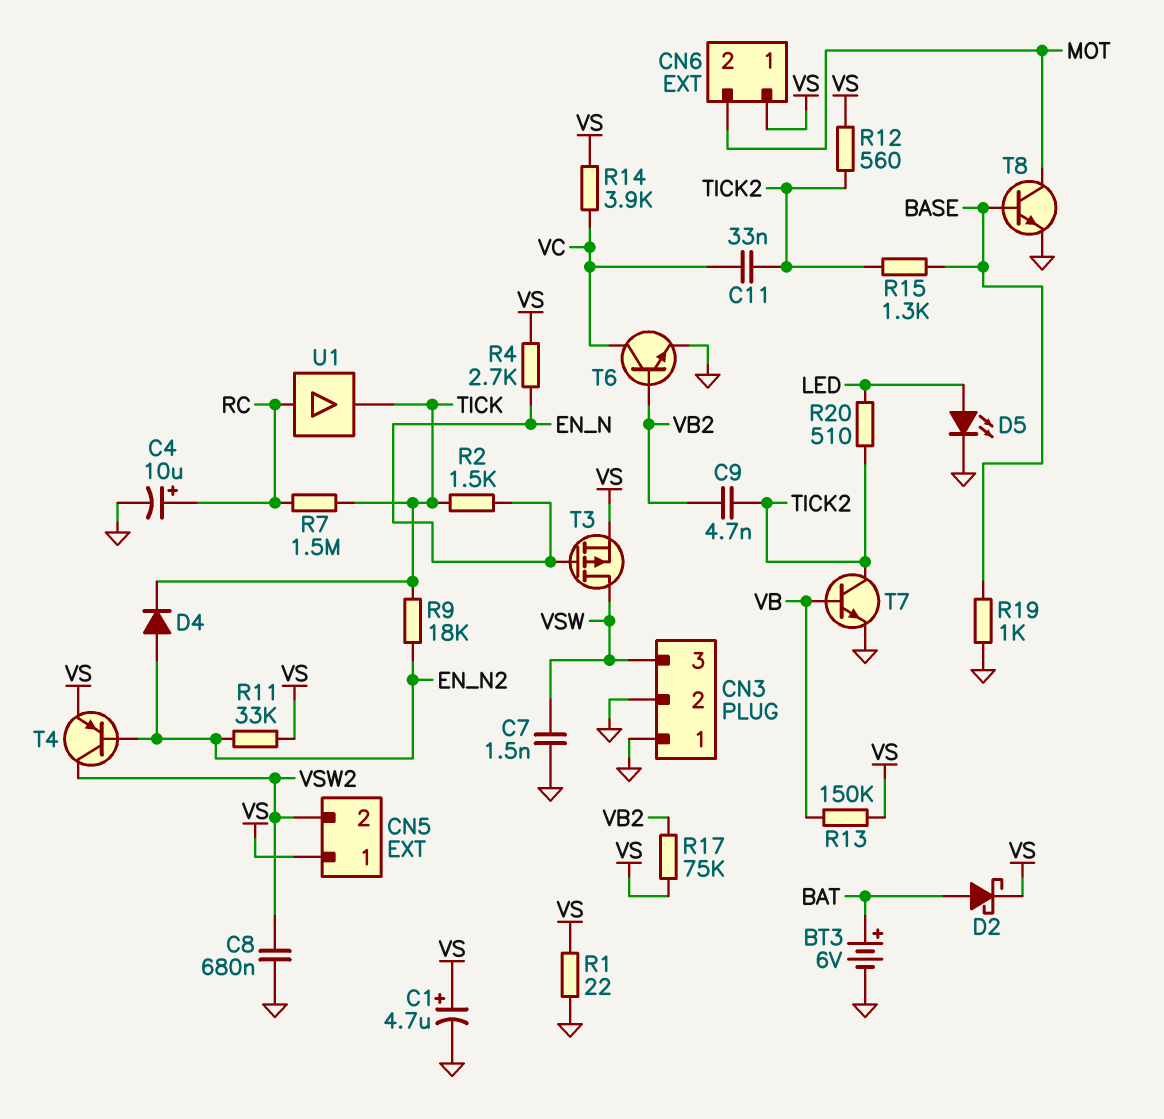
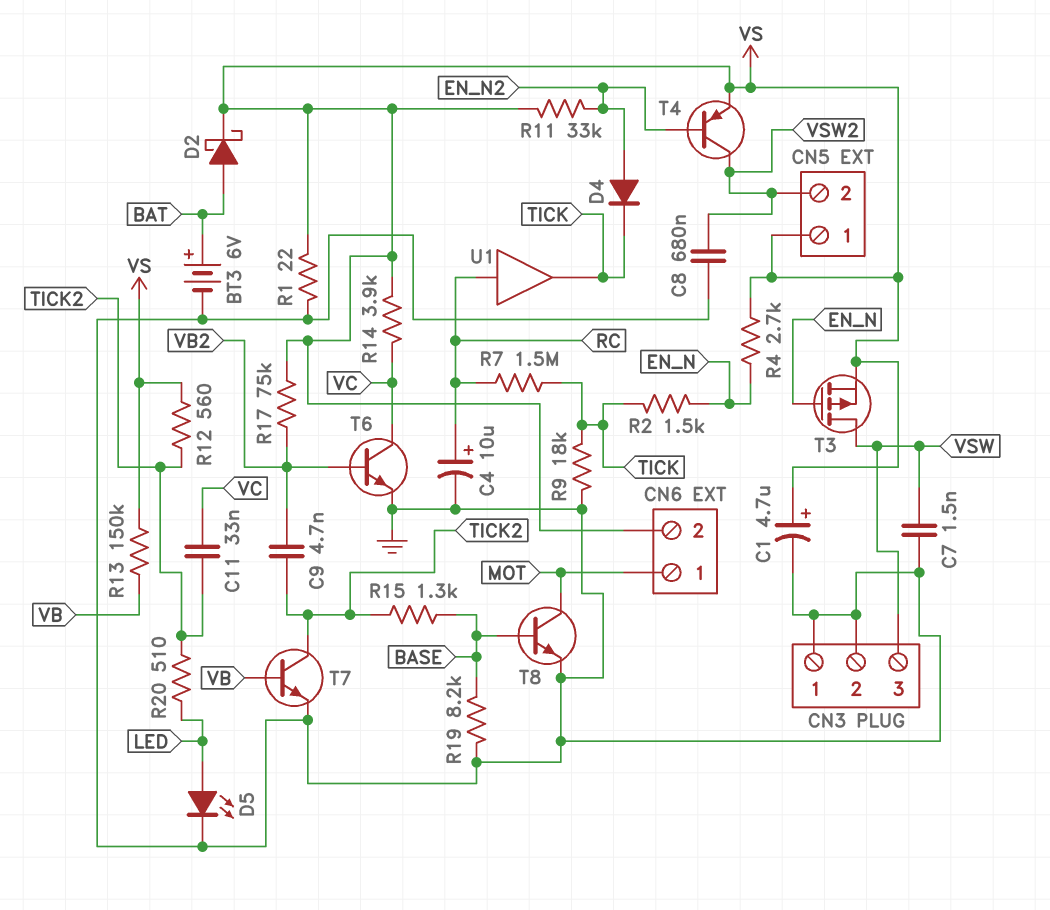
CN6 pin 1: VS -> MOT
CN6 pin 2: MOT -> VS
R9: 18k (EN_N2, TICK) -> 18k (GND, TICK)
R19: 1k (BASE, GND) -> 8.2k (BASE, GND)

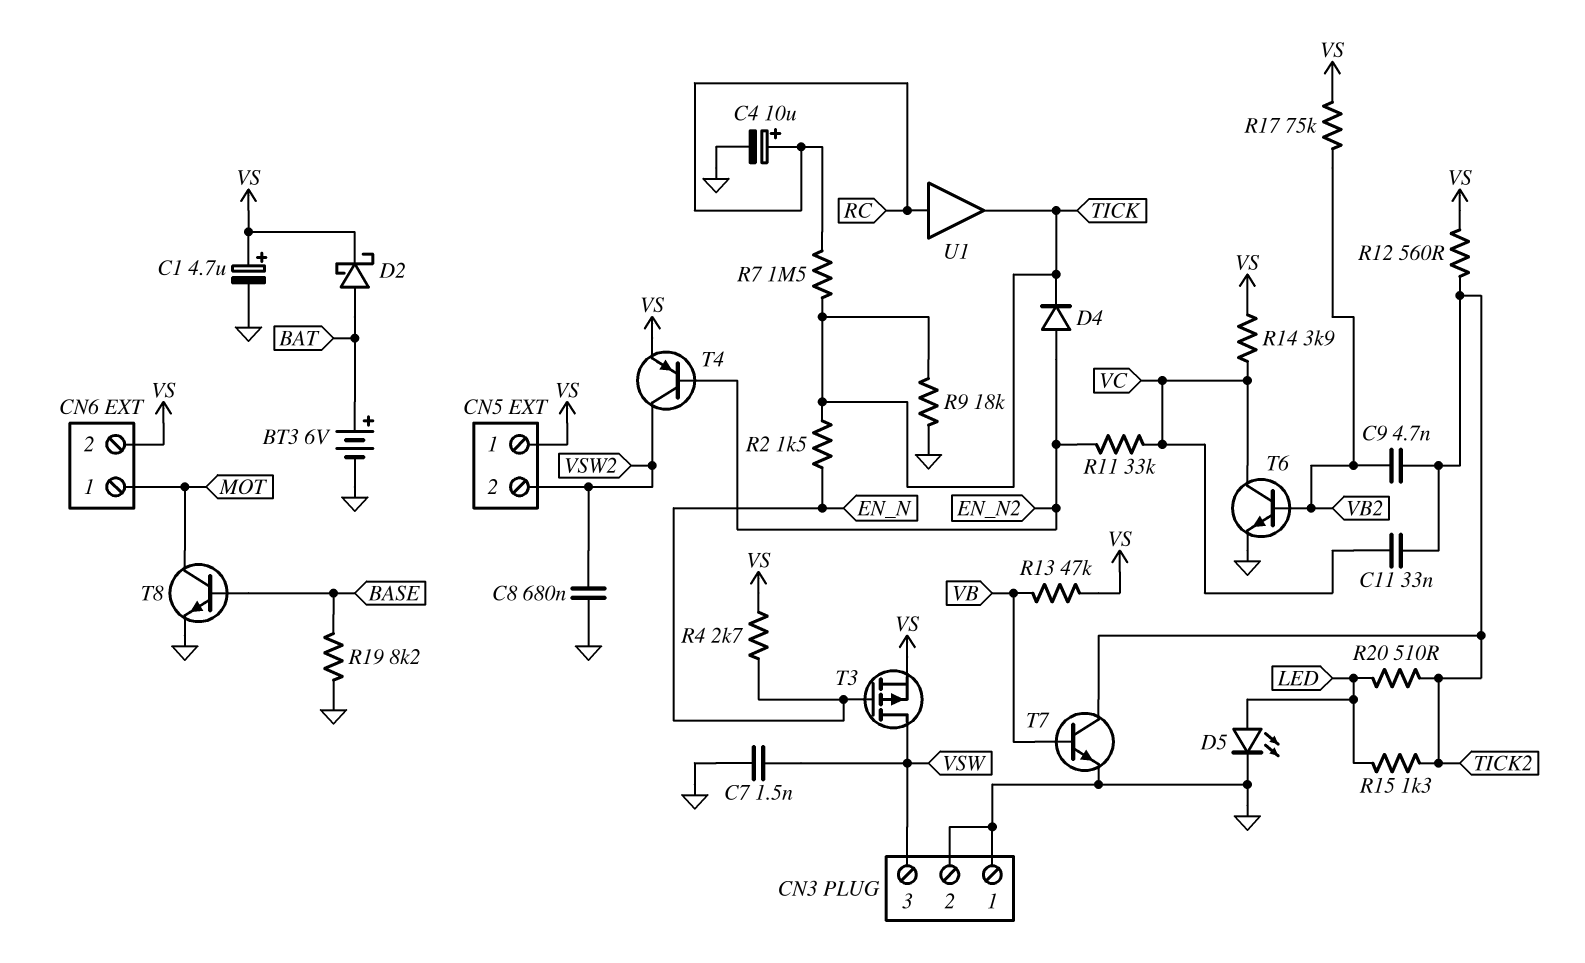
R1: 22 (GND, VS) -> none
R11: 33k (EN_N2, VS) -> 33k (EN_N2, VC)
R13: 150k (VB, VS) -> 47k (VB, VS)
R15: 1.3k (BASE, TICK2) -> 1.3k (LED, TICK2)

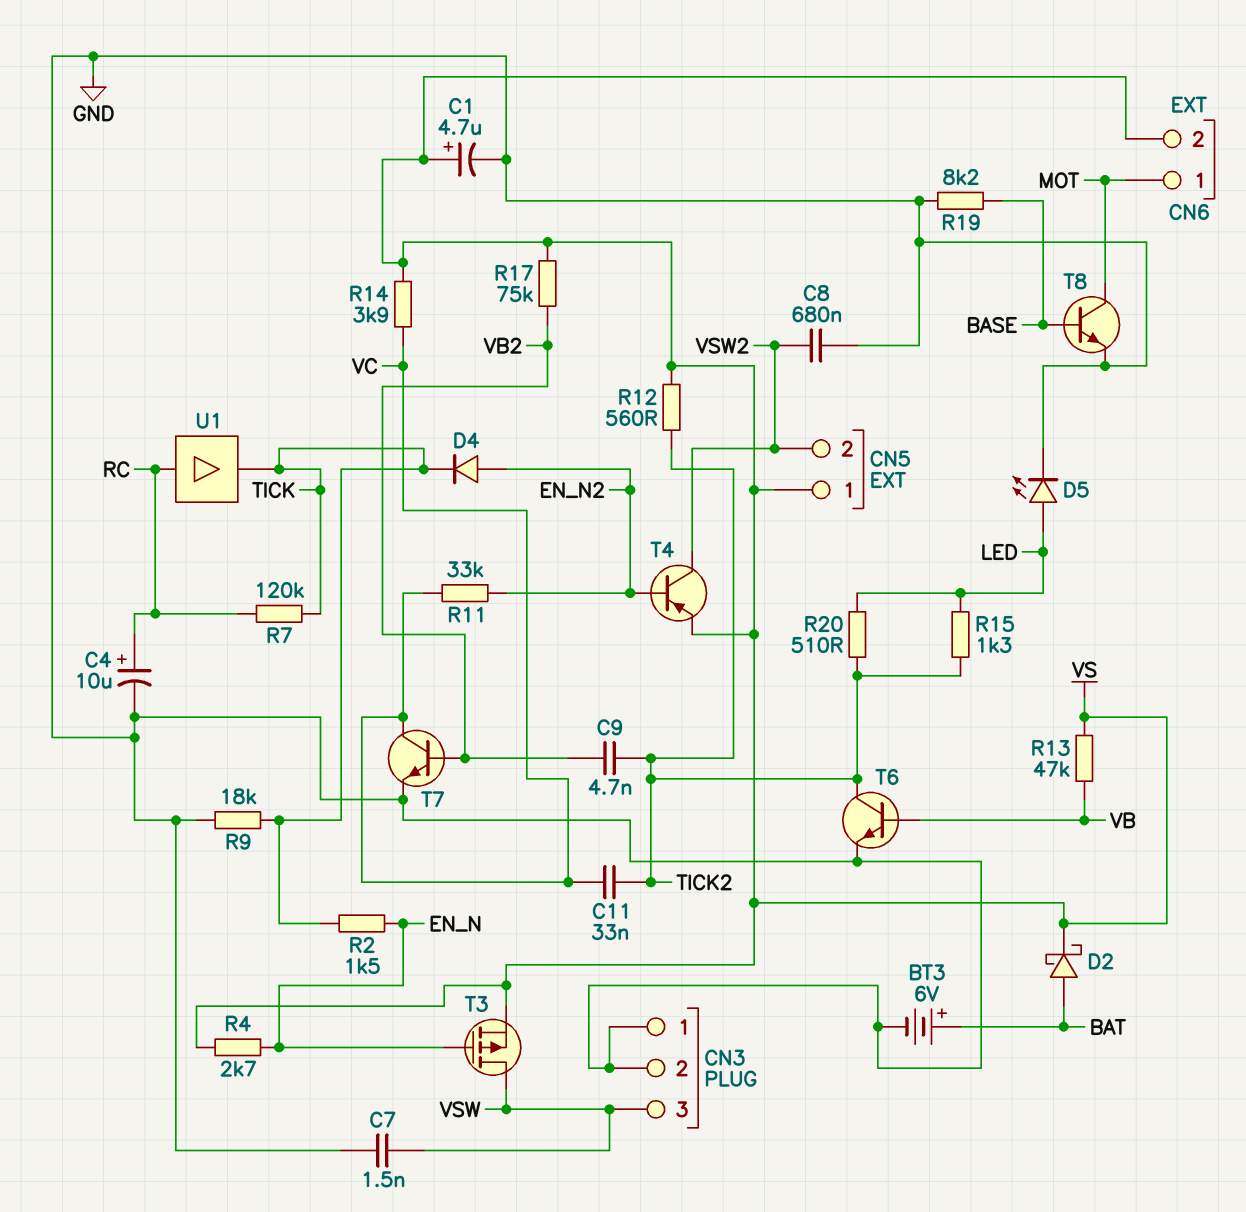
R7: 1.5M (RC, TICK) -> 120k (RC, TICK)
T6: NPN (B VB2, C VC, E GND) -> NPN (B VB, C TICK2, E GND)
T7: NPN (B VB, C TICK2, E GND) -> NPN (B VB2, C VC, E GND)

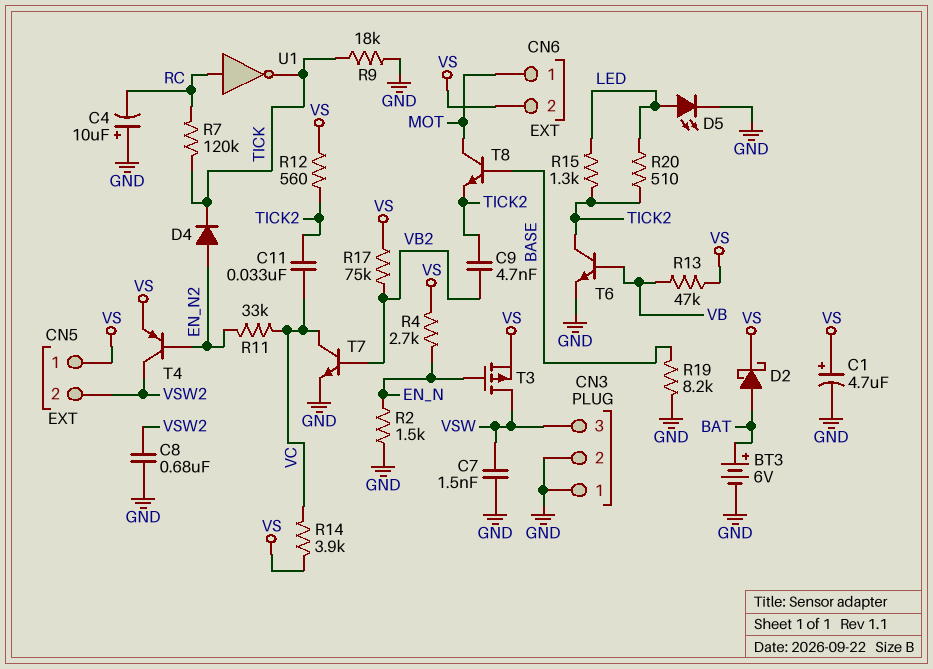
C4: 10uF (plus RC, minus GND) -> 10uF (plus GND, minus RC)
R2: 1.5k (EN_N, TICK) -> 1.5k (EN_N, GND)
T8: NPN (B BASE, C MOT, E GND) -> NPN (B BASE, C MOT, E TICK2)
U1: buffer (in RC, out TICK) -> NOT (in RC, out TICK)

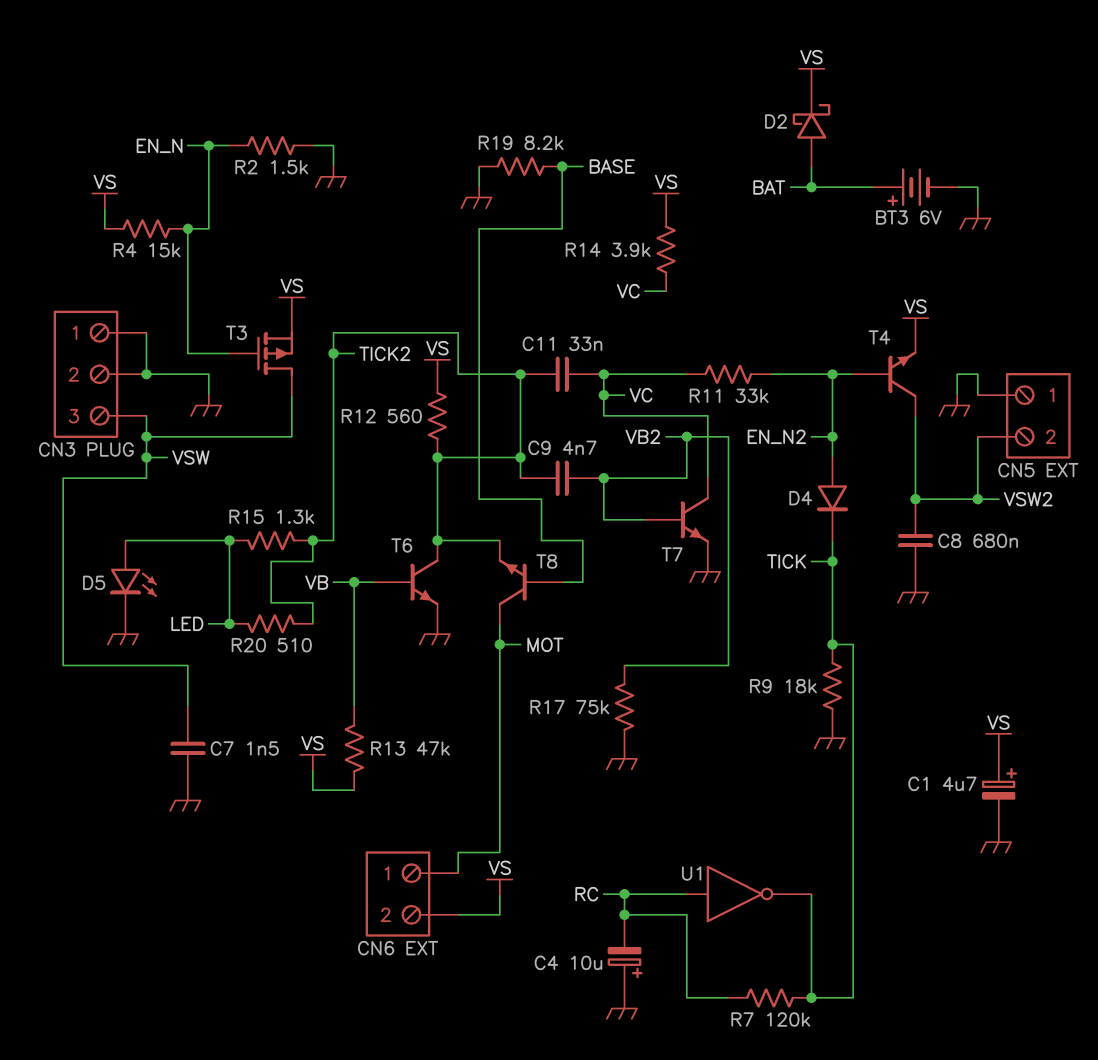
CN5 pin 1: VS -> GND
R4: 2.7k (EN_N, VS) -> 15k (EN_N, VS)
R17: 75k (VB2, VS) -> 75k (GND, VB2)
T4: PNP (B EN_N2, C VSW2, E VS) -> NPN (B EN_N2, C VSW2, E VS)

